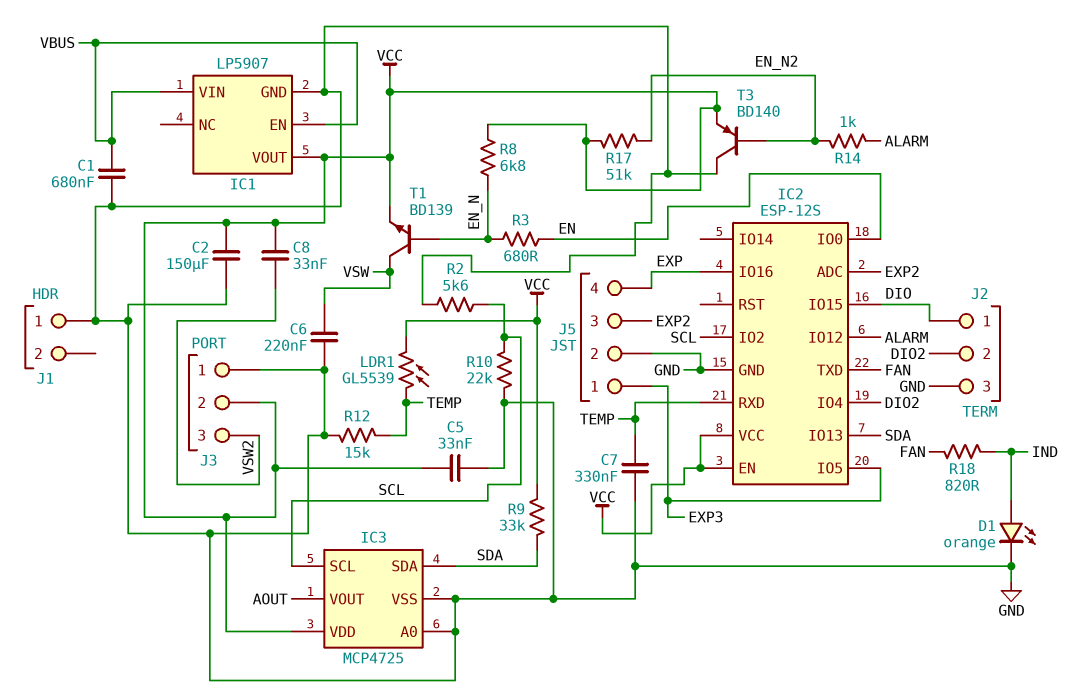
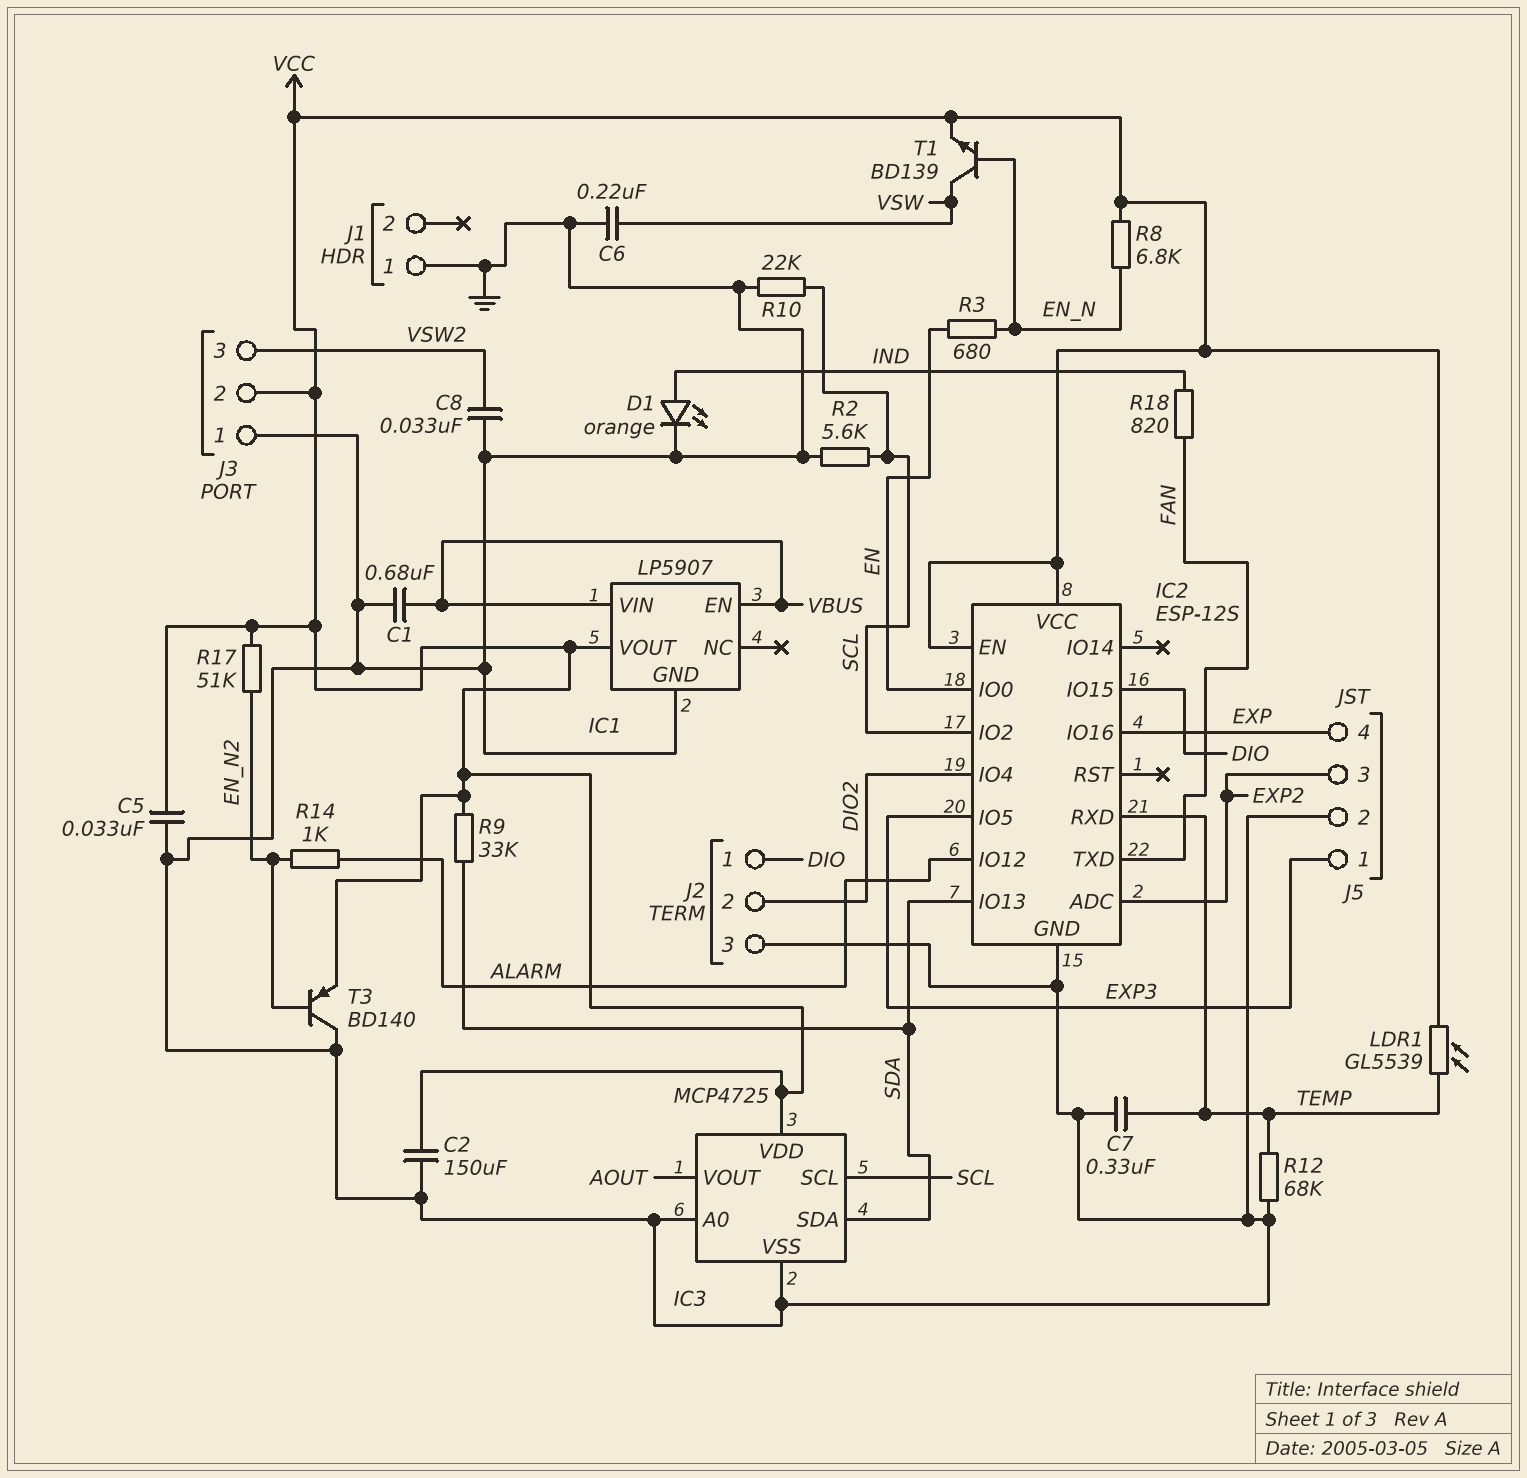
C8: 33nF (VCC, VSW2) -> 33nF (GND, VSW2)
R12: 15k (GND, TEMP) -> 68k (GND, TEMP)

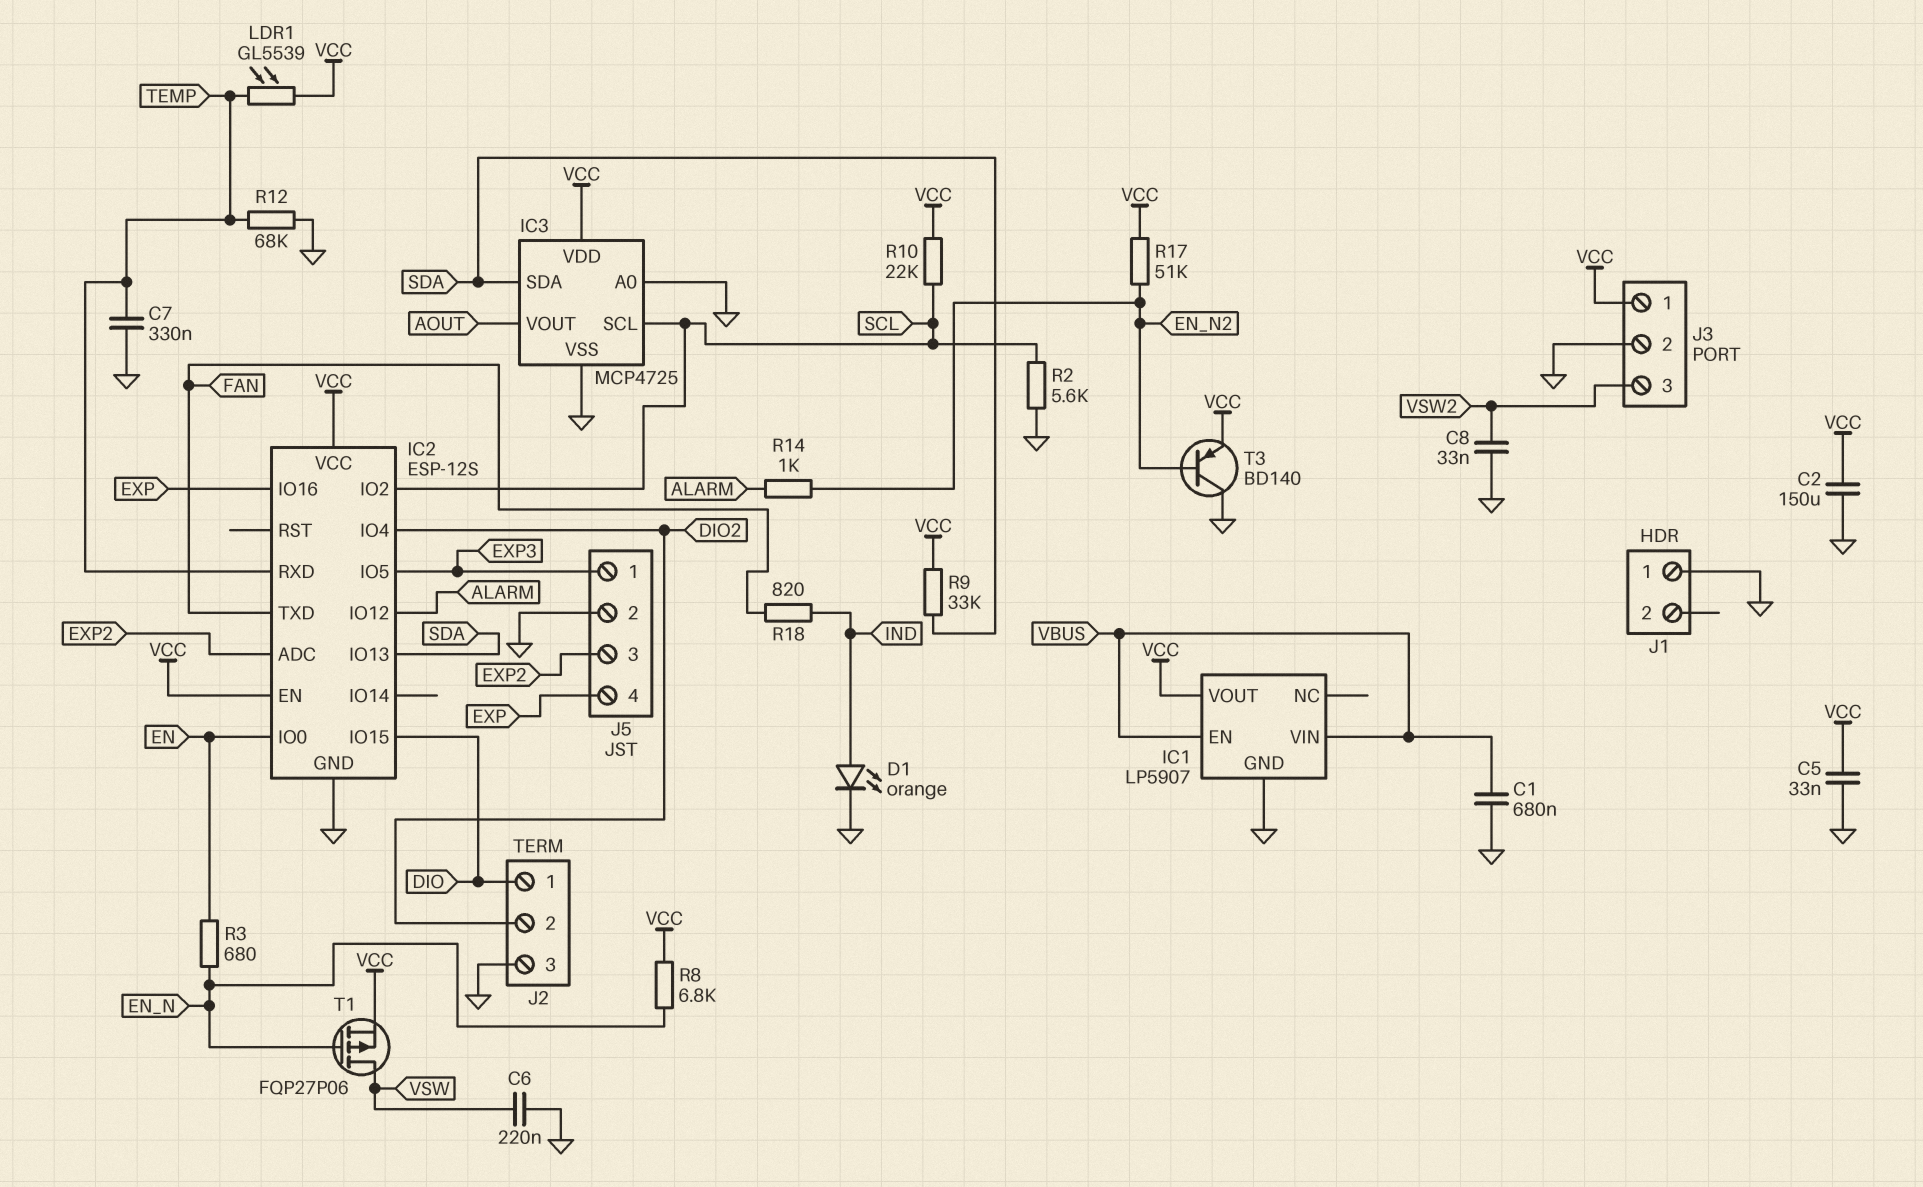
J3 pin 1: GND -> VCC
J3 pin 2: VCC -> GND
R10: 22k (GND, SCL) -> 22k (SCL, VCC)
T1: NPN BD139 (B EN_N, C VSW, E VCC) -> PMOS FQP27P06 (G EN_N, D VSW, S VCC)

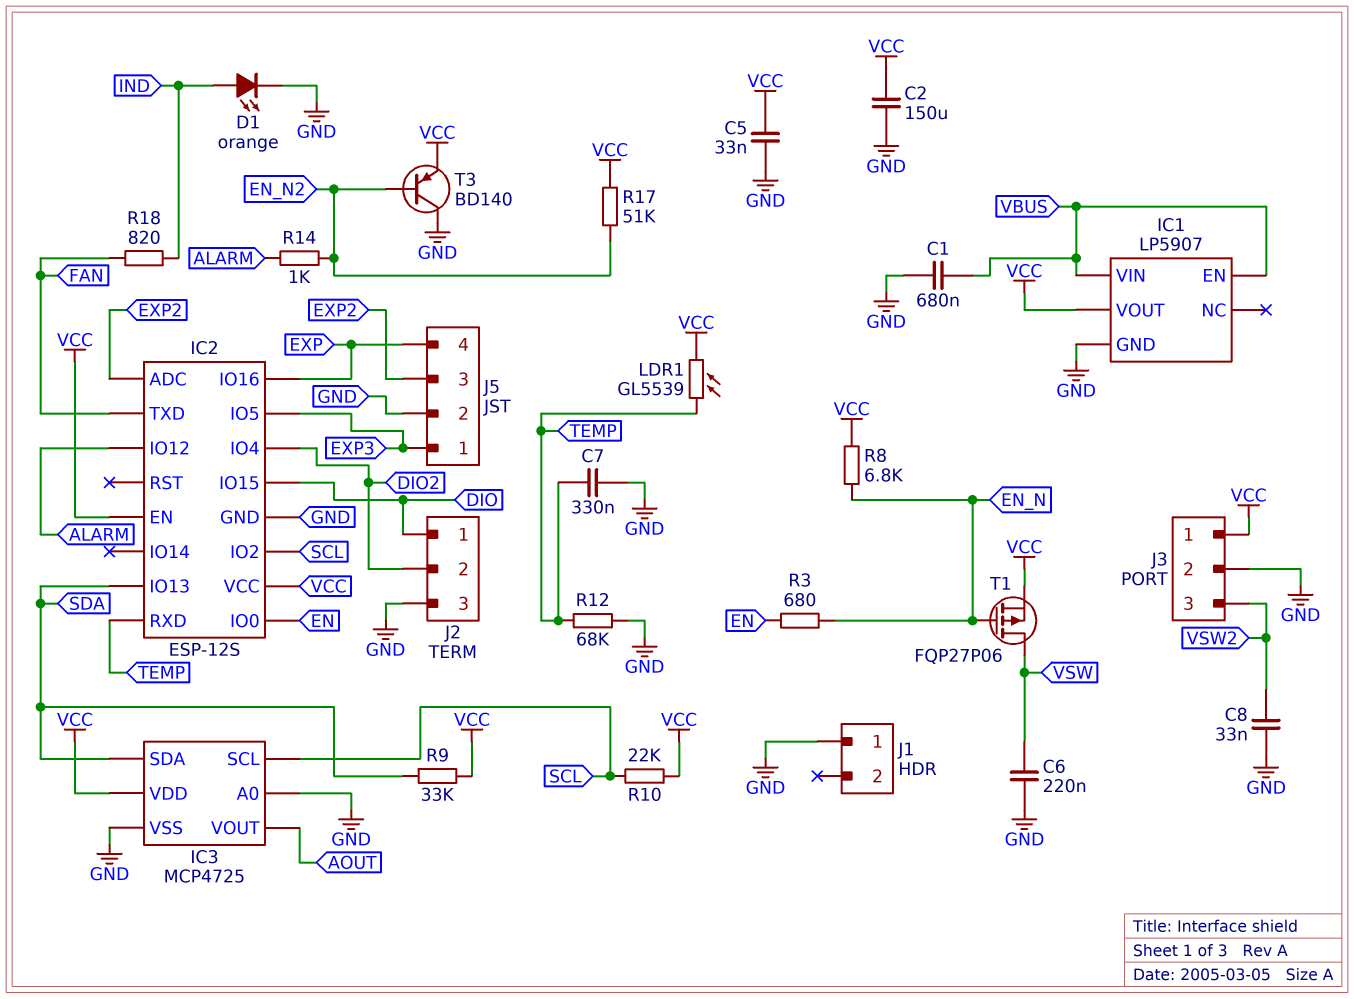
R2: 5.6k (GND, SCL) -> none

